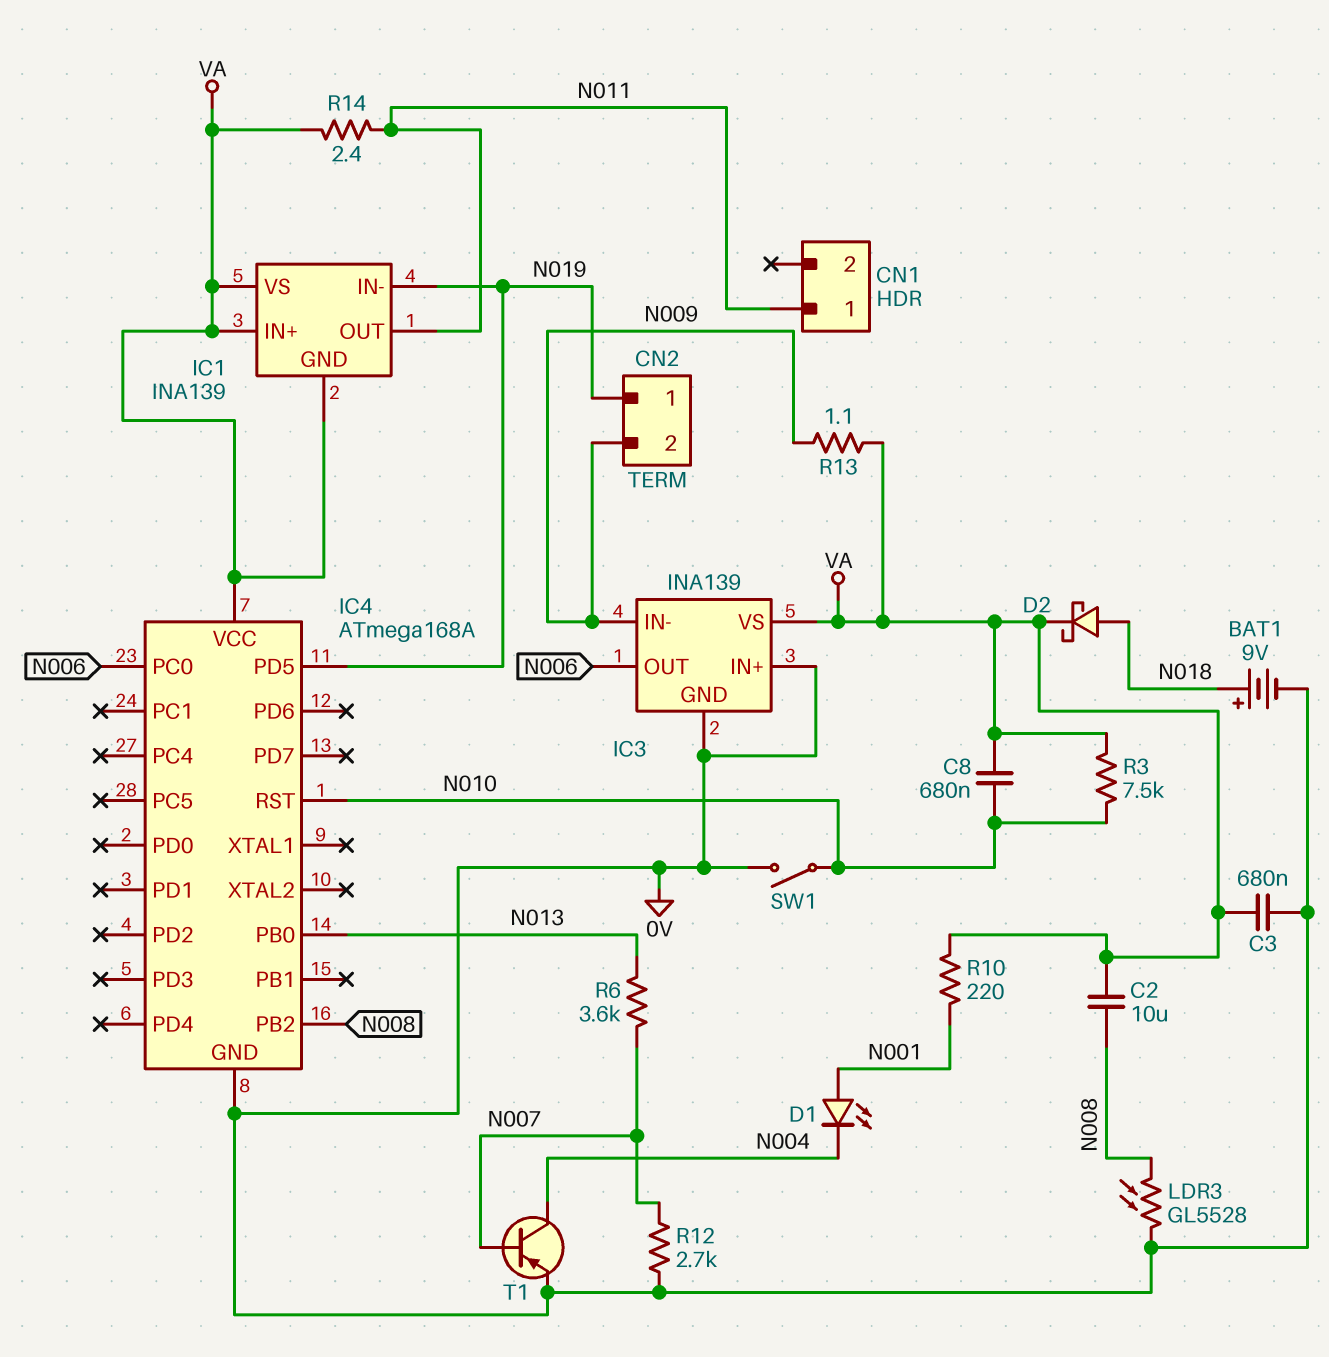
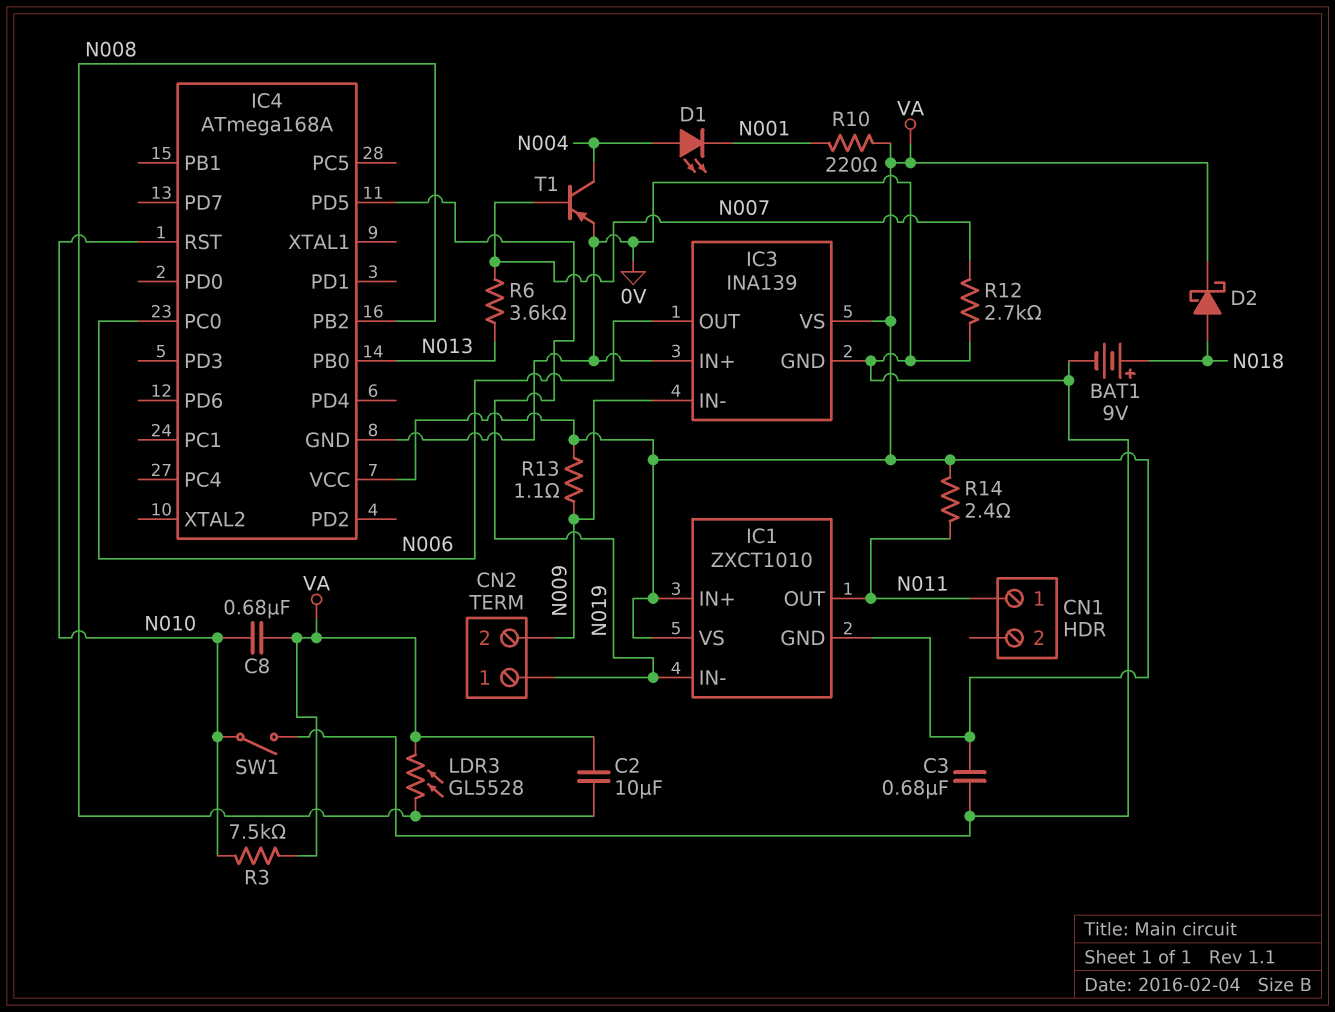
D1: LED (A N001, K N004) -> LED (A N004, K N001)
IC1: INA139 -> ZXCT1010
LDR3: GL5528 (0V, N008) -> GL5528 (N008, VA)

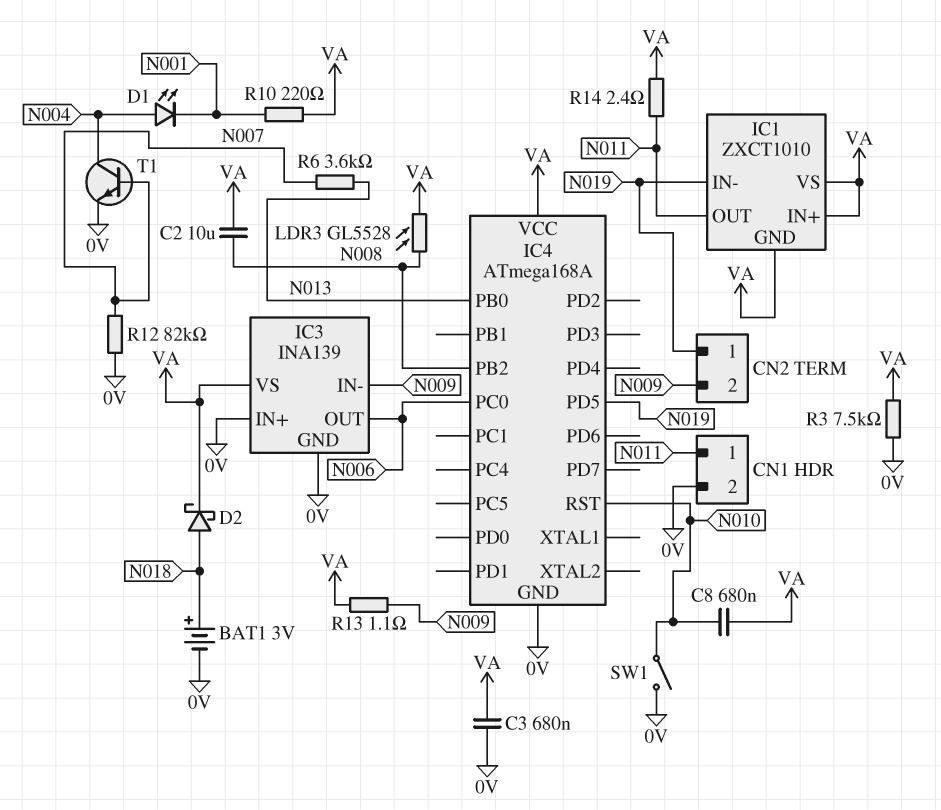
BAT1: 9V (plus N018, minus 0V) -> 3V (plus N018, minus 0V)
CN1 pin 2: none -> 0V
R3: 7.5k (N010, VA) -> 7.5k (0V, VA)
R12: 2.7k (0V, N007) -> 82k (0V, N007)
T1: PNP (B N007, C N004, E 0V) -> NPN (B N007, C N004, E 0V)

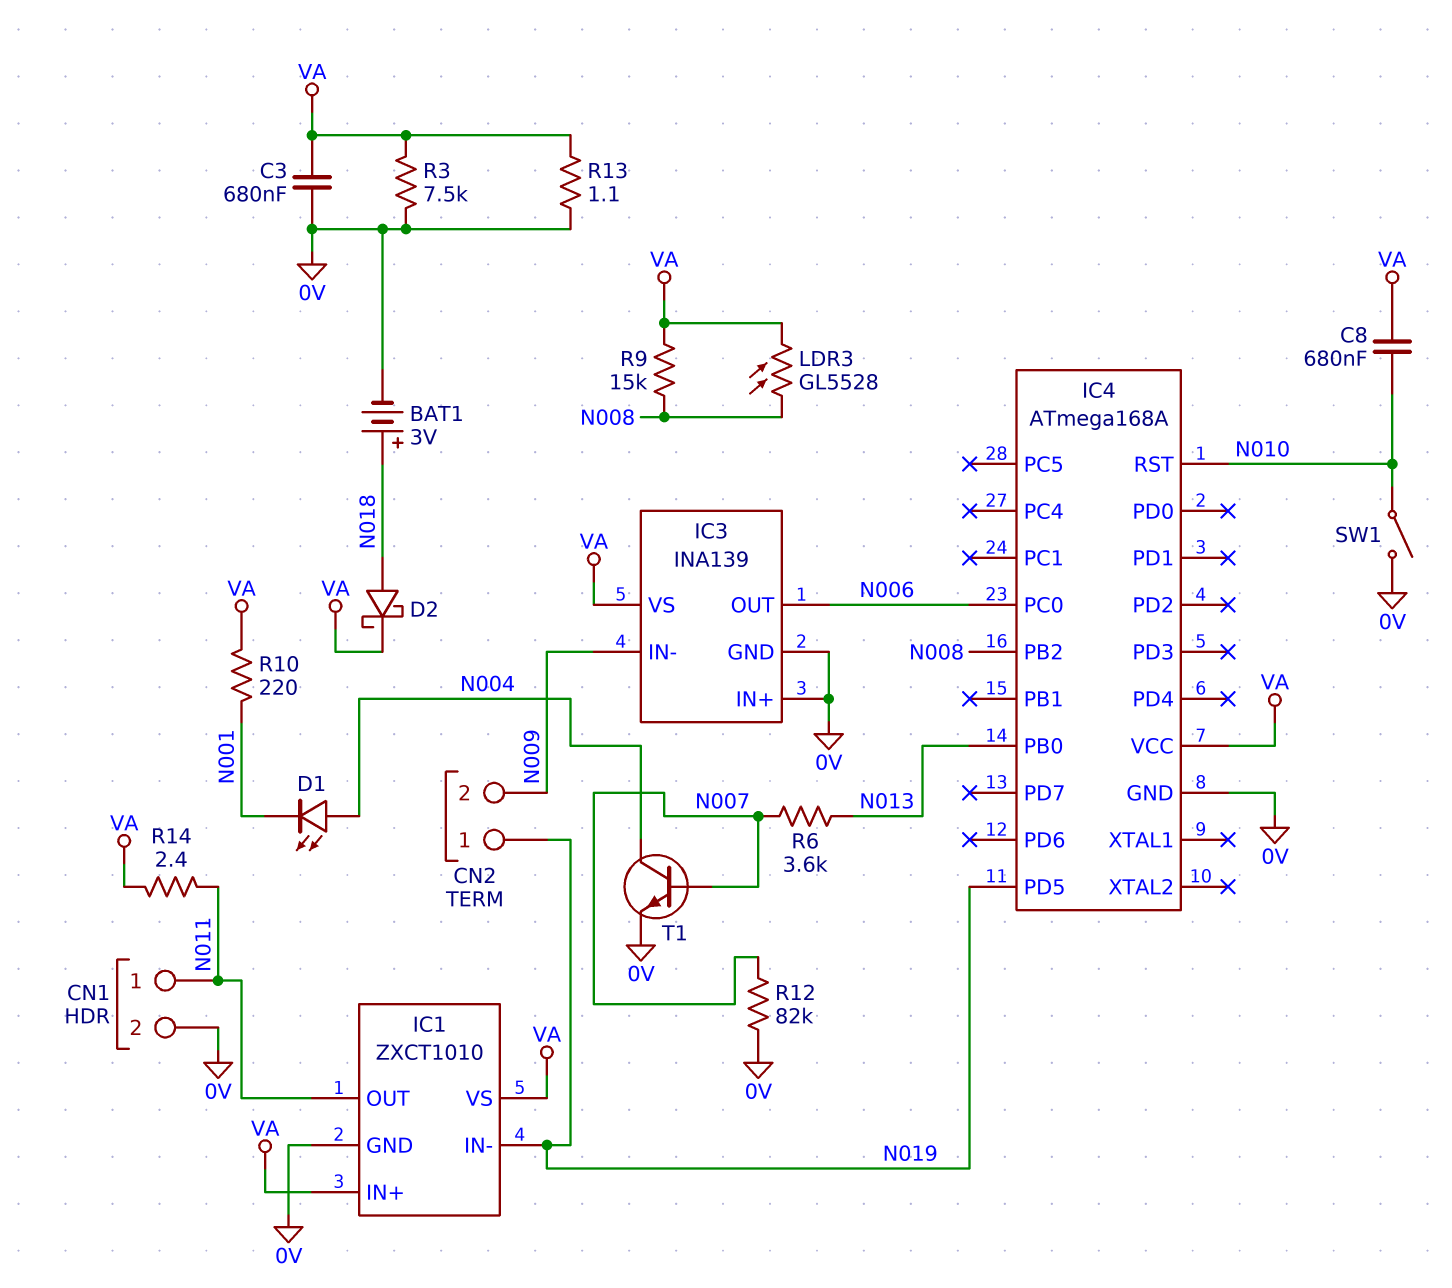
C2: 10uF (N008, VA) -> none
IC1 pin GND: VA -> 0V
R9: none -> 15k (N008, VA)
R13: 1.1 (N009, VA) -> 1.1 (0V, VA)

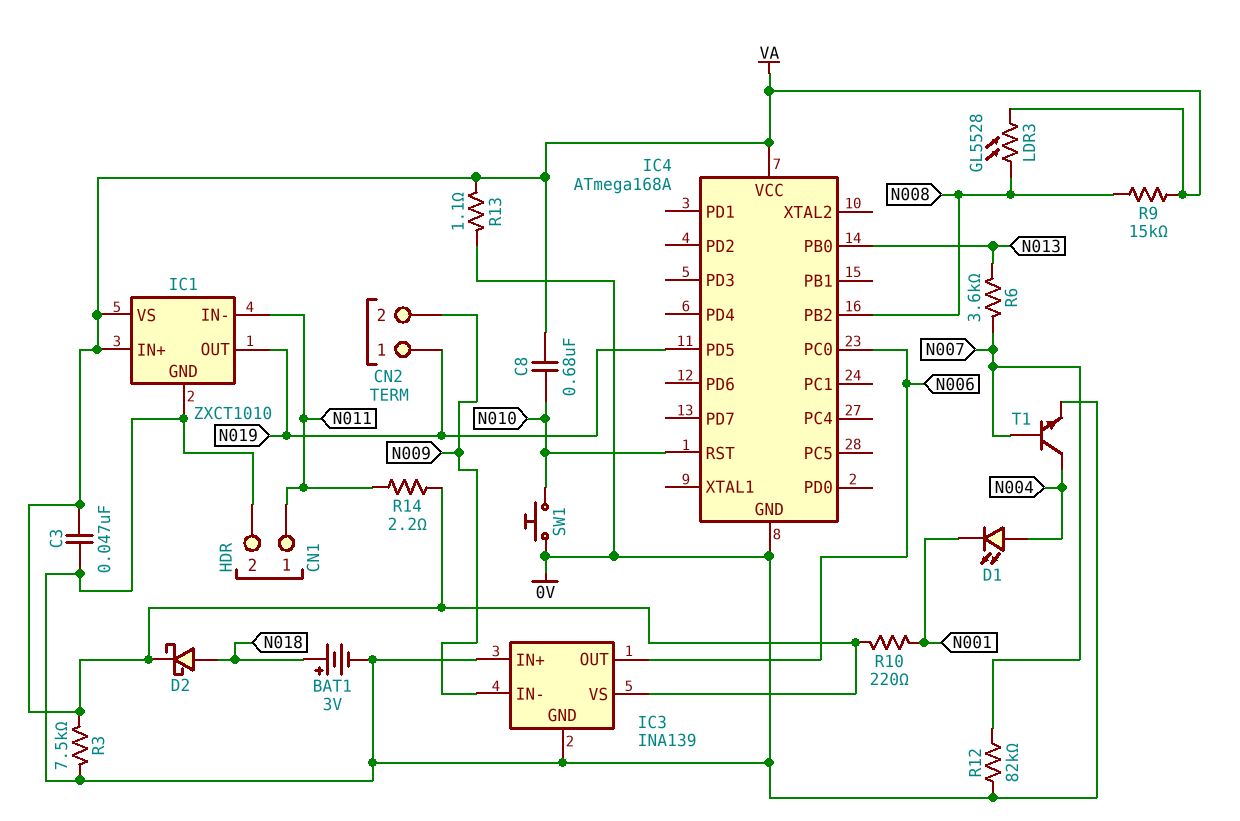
C3: 680nF (0V, VA) -> 47nF (0V, VA)
IC1 pin IN-: N019 -> N011
IC1 pin OUT: N011 -> N019
R14: 2.4 (N011, VA) -> 2.2 (N011, VA)
SW1: switch (0V, N010) -> button (0V, N010)

